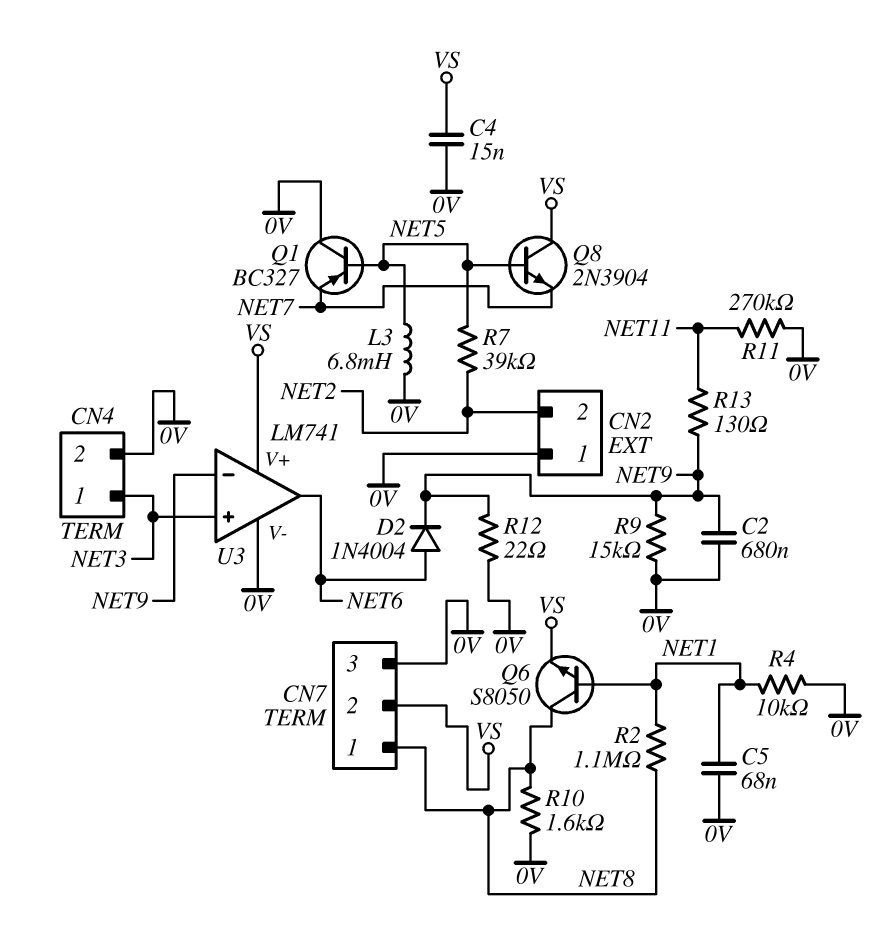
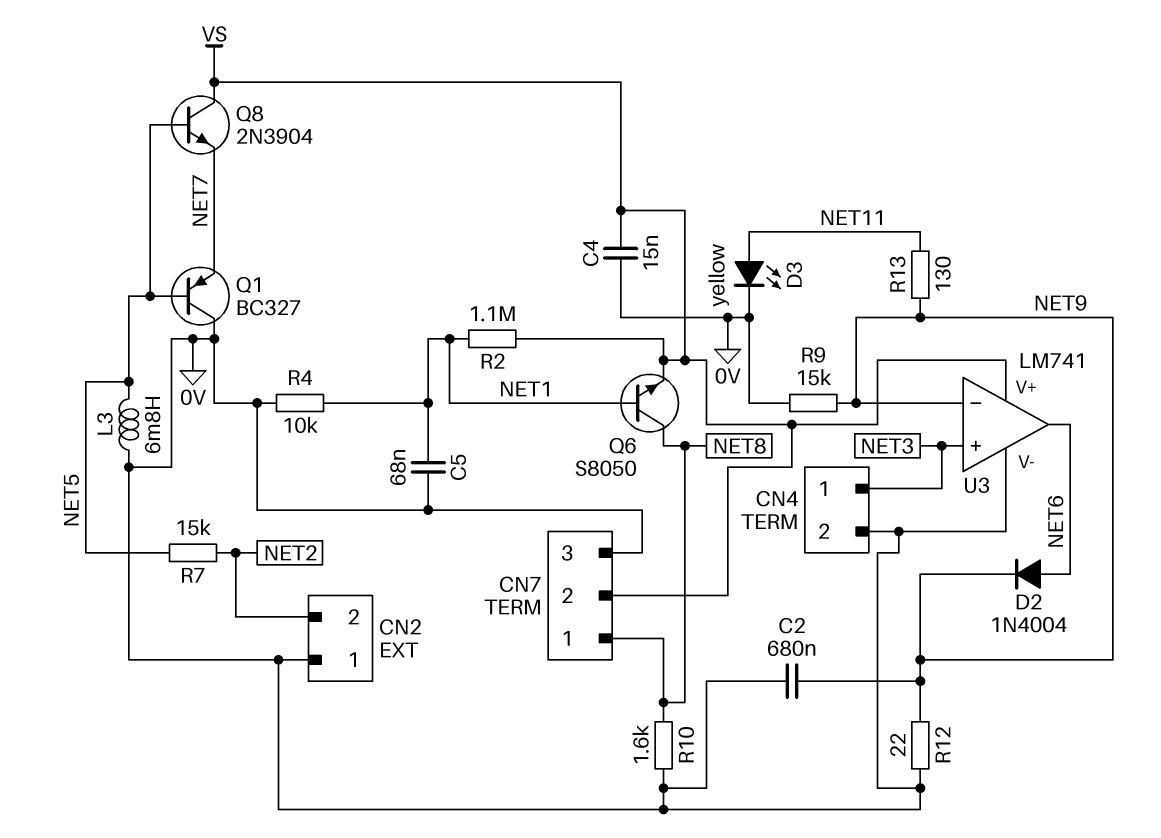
D3: none -> LED yellow (A NET11, K 0V)
R2: 1.1M (NET1, NET8) -> 1.1M (NET1, VS)
R7: 39k (NET2, NET5) -> 15k (NET2, NET5)
R11: 270k (0V, NET11) -> none

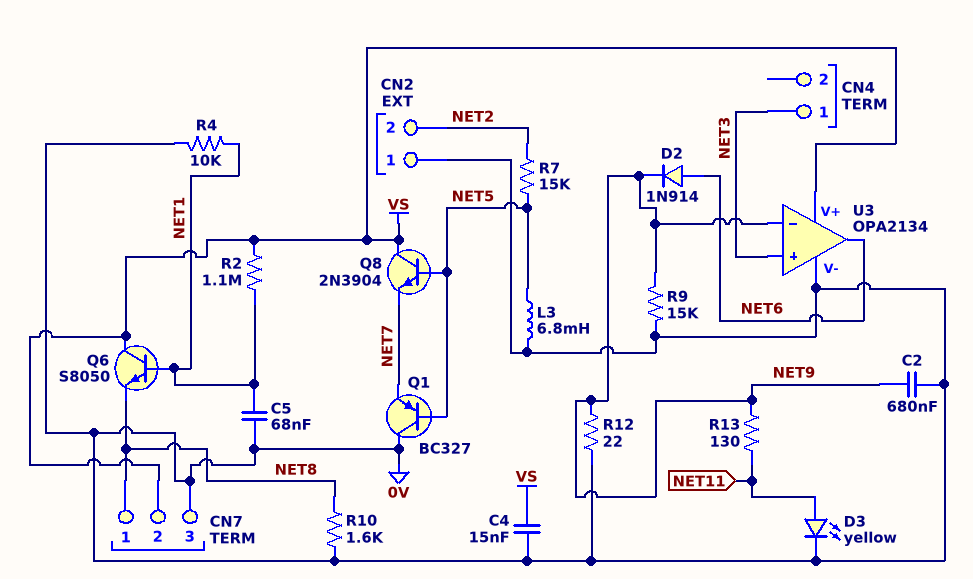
CN4 pin 2: 0V -> none
D2: diode 1N4004 (A NET6, K NET9) -> diode 1N914 (A NET6, K NET9)
Q6: NPN S8050 (B NET1, C NET8, E VS) -> NPN S8050 (B NET1, C VS, E NET8)
U3: LM741 -> OPA2134

